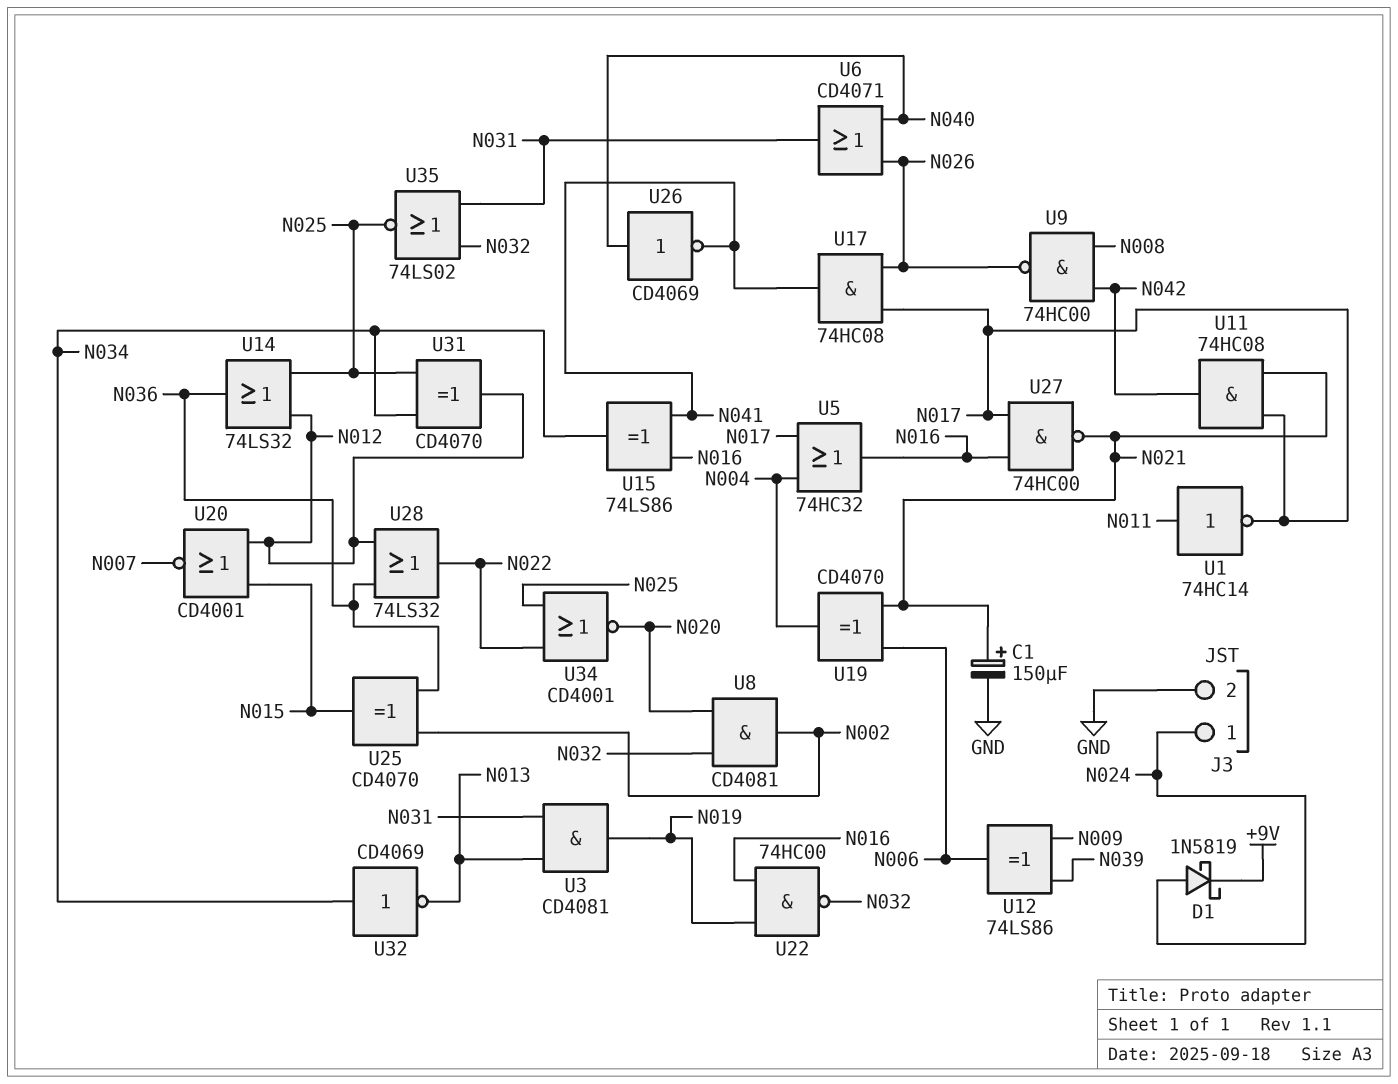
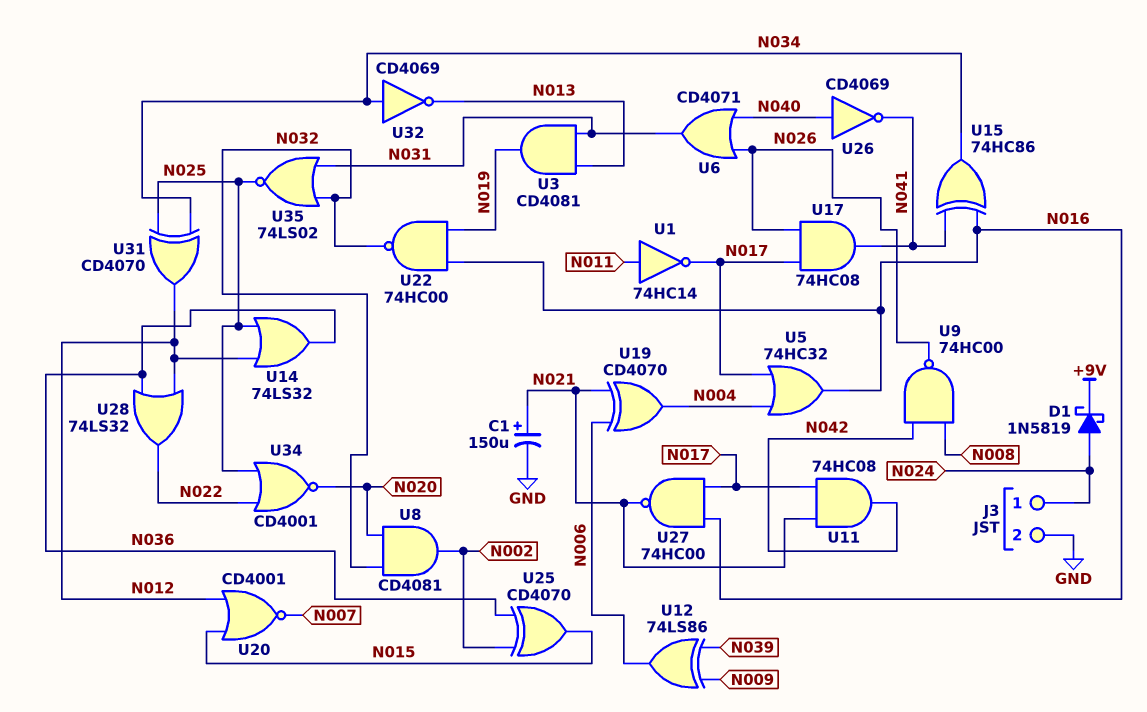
U15: XOR 74LS86 (in N016, in N041, out N034) -> XOR 74HC86 (in N016, in N041, out N034)

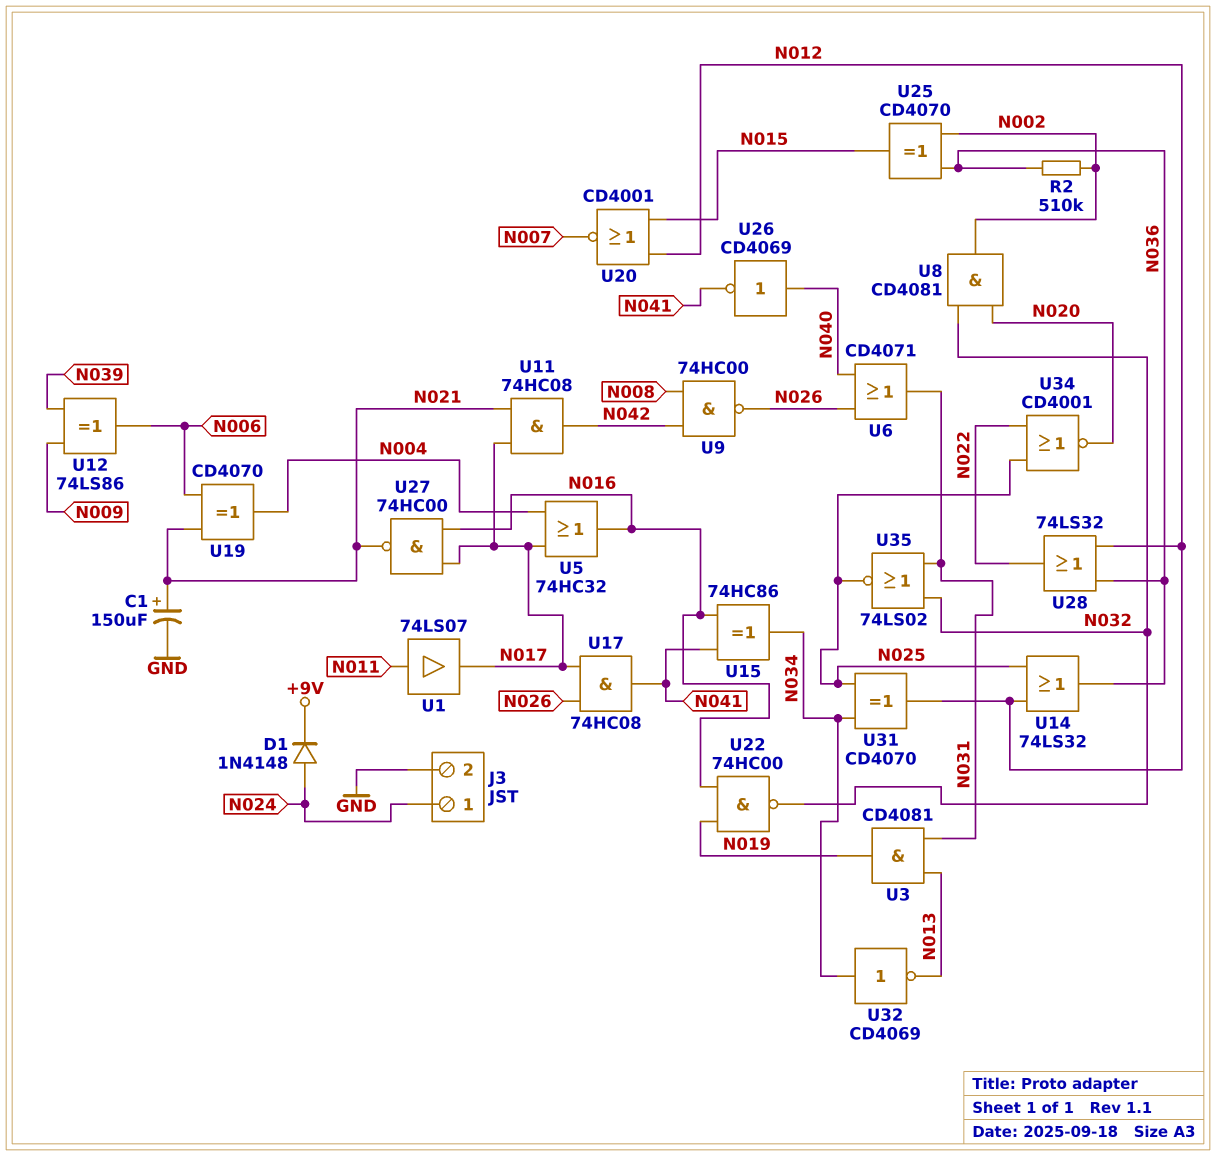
D1: schottky 1N5819 (A N024, K +9V) -> diode 1N4148 (A N024, K +9V)
R2: none -> 510k (N002, N036)
U1: NOT 74HC14 (in N011, out N017) -> buffer 74LS07 (in N011, out N017)

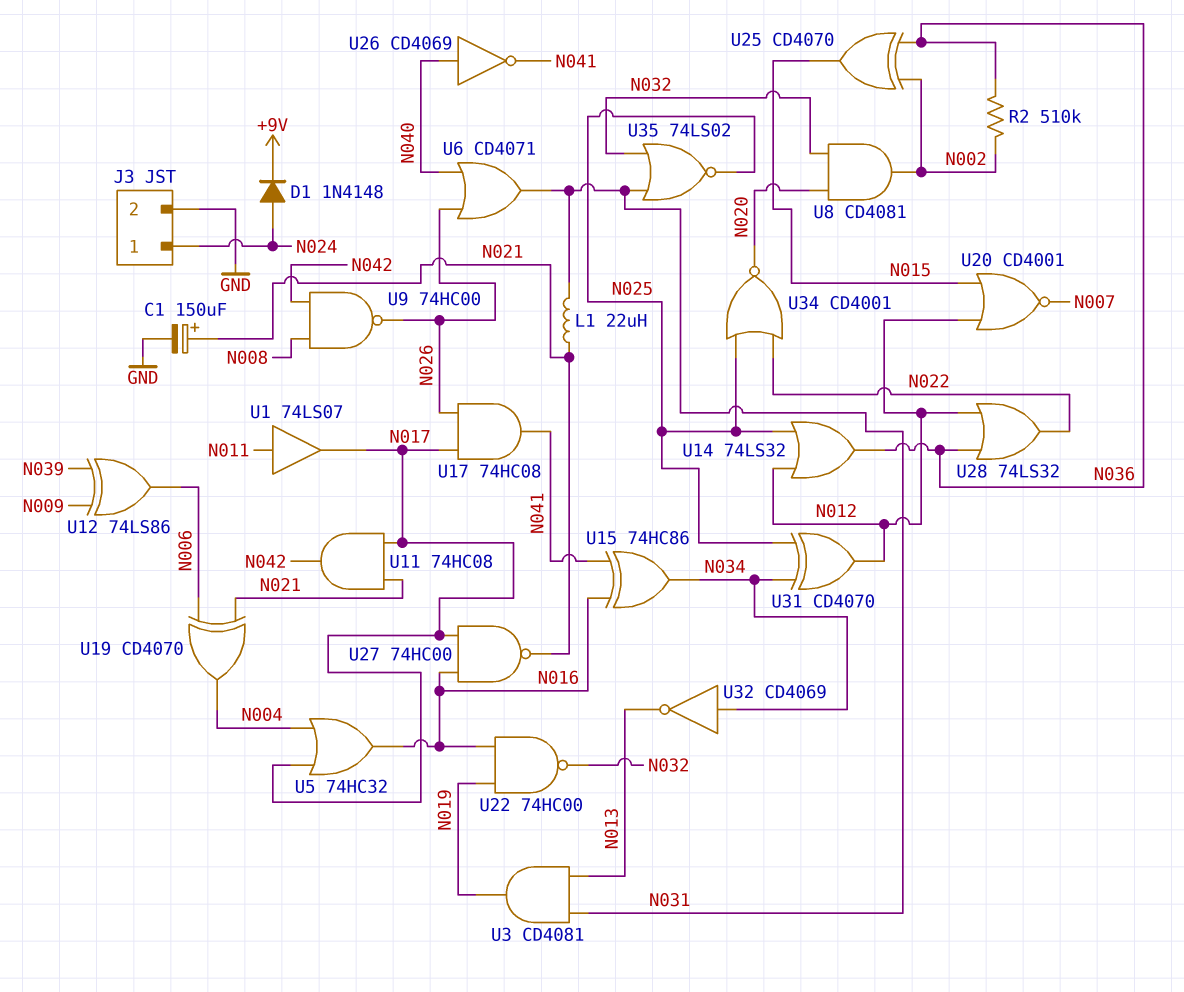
L1: none -> 22uH (N021, N031)

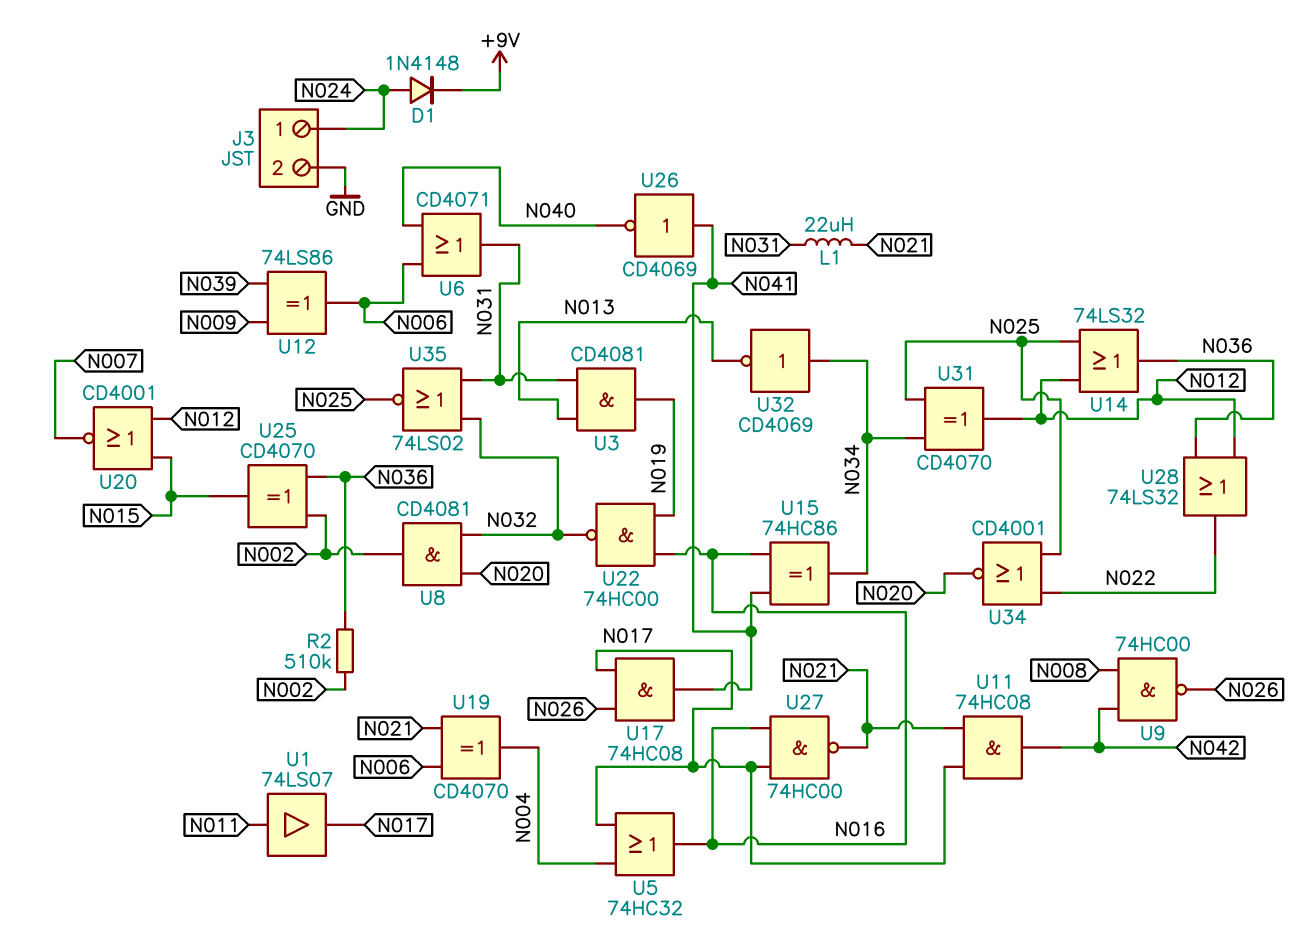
C1: 150uF (plus N021, minus GND) -> none
U6: OR CD4071 (in N026, in N040, out N031) -> OR CD4071 (in N006, in N040, out N031)
U26: NOT CD4069 (in N040, out N041) -> NOT CD4069 (in N041, out N040)

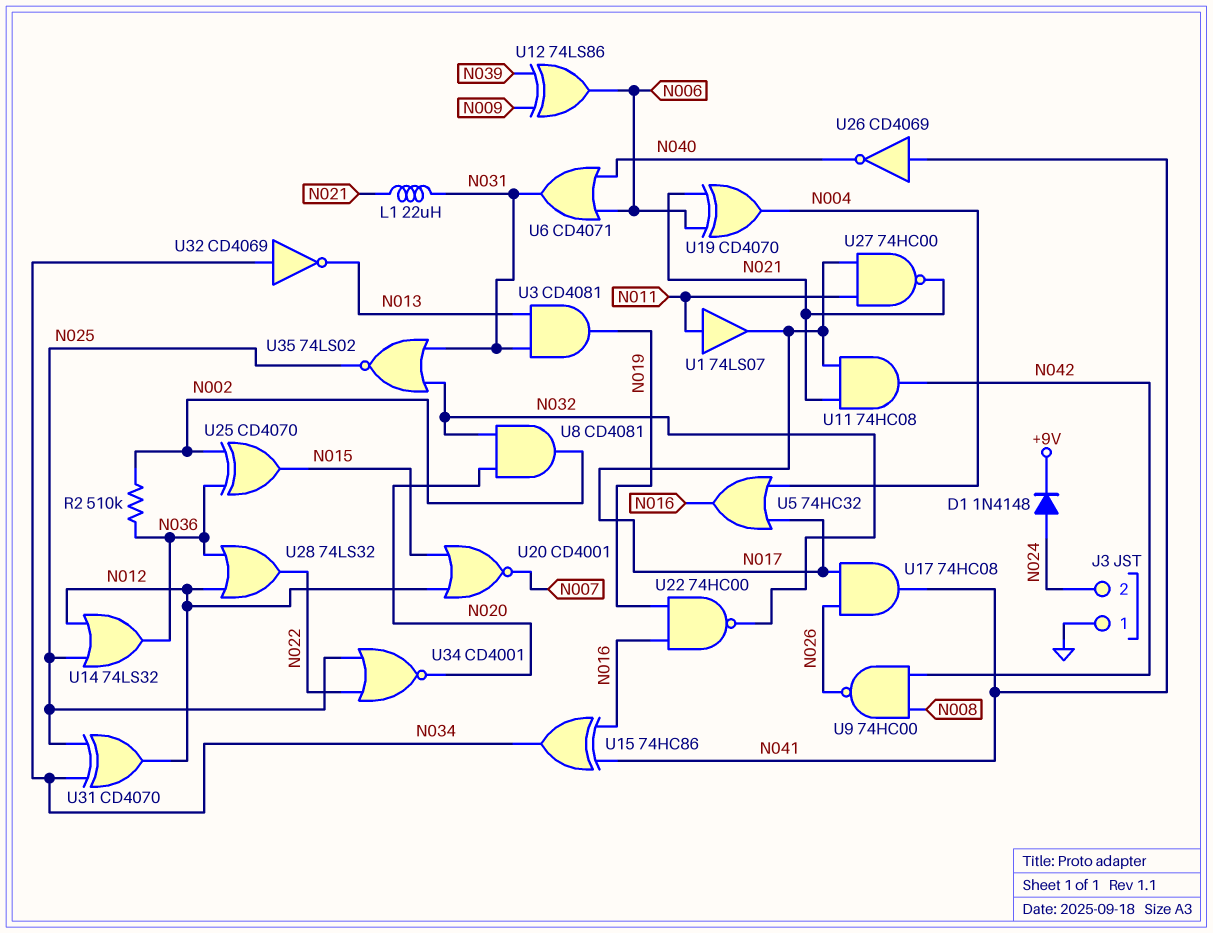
J3 pin 1: N024 -> GND
J3 pin 2: GND -> N024
U27: NAND 74HC00 (in N016, in N017, out N021) -> NAND 74HC00 (in N011, in N017, out N021)

